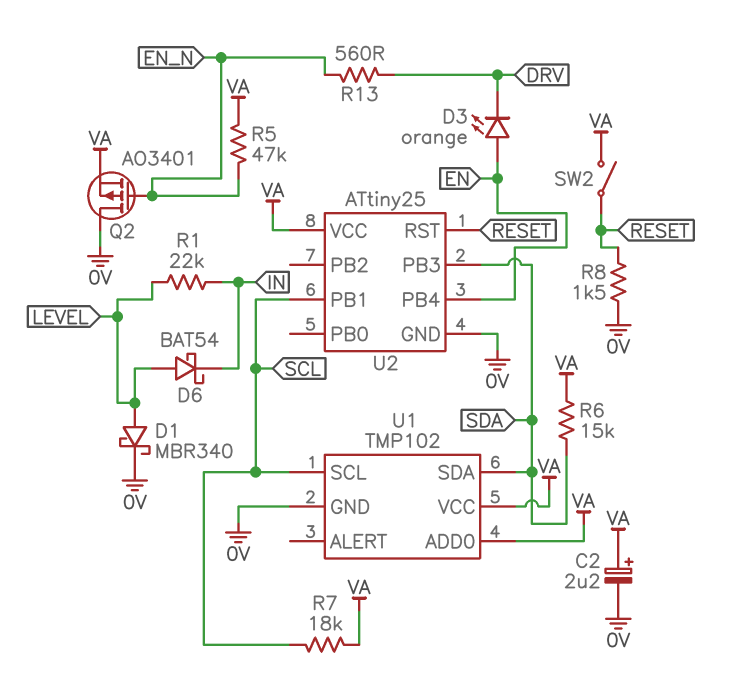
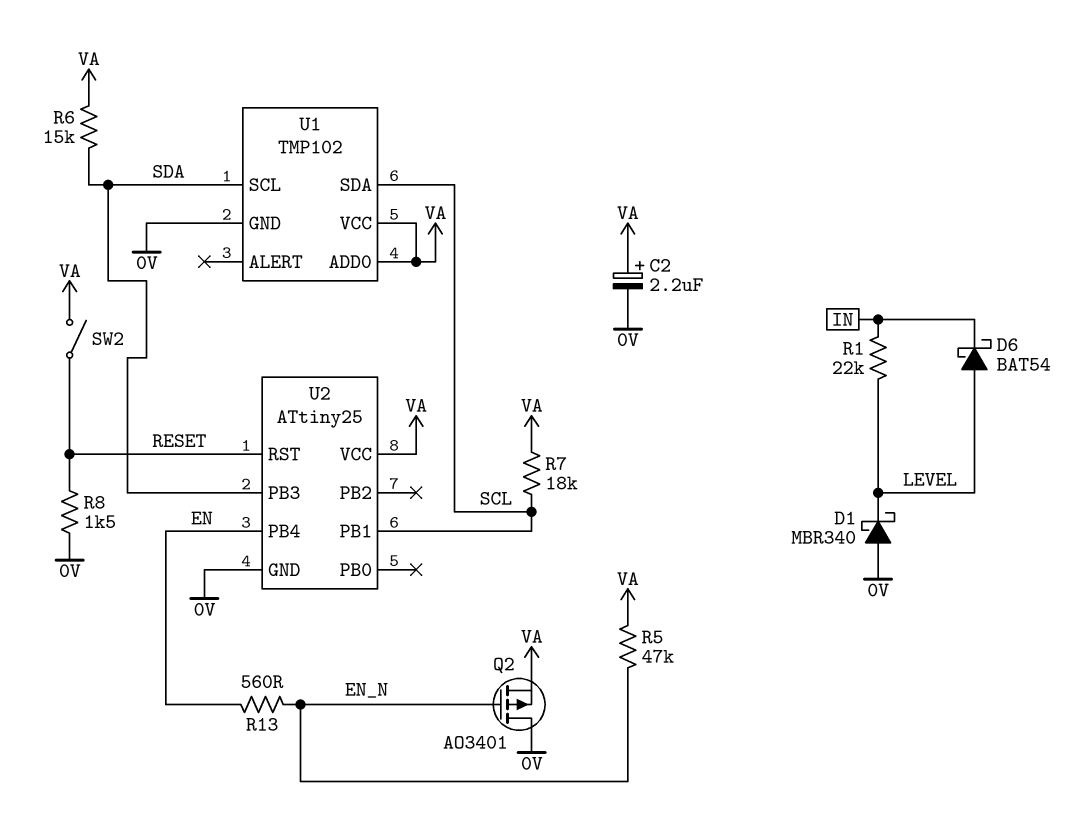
D1: schottky MBR340 (A LEVEL, K 0V) -> schottky MBR340 (A 0V, K LEVEL)
D3: LED orange (A EN, K DRV) -> none
R13: 560 (DRV, EN_N) -> 560 (EN, EN_N)
U1 pin SCL: SCL -> SDA
U1 pin SDA: SDA -> SCL

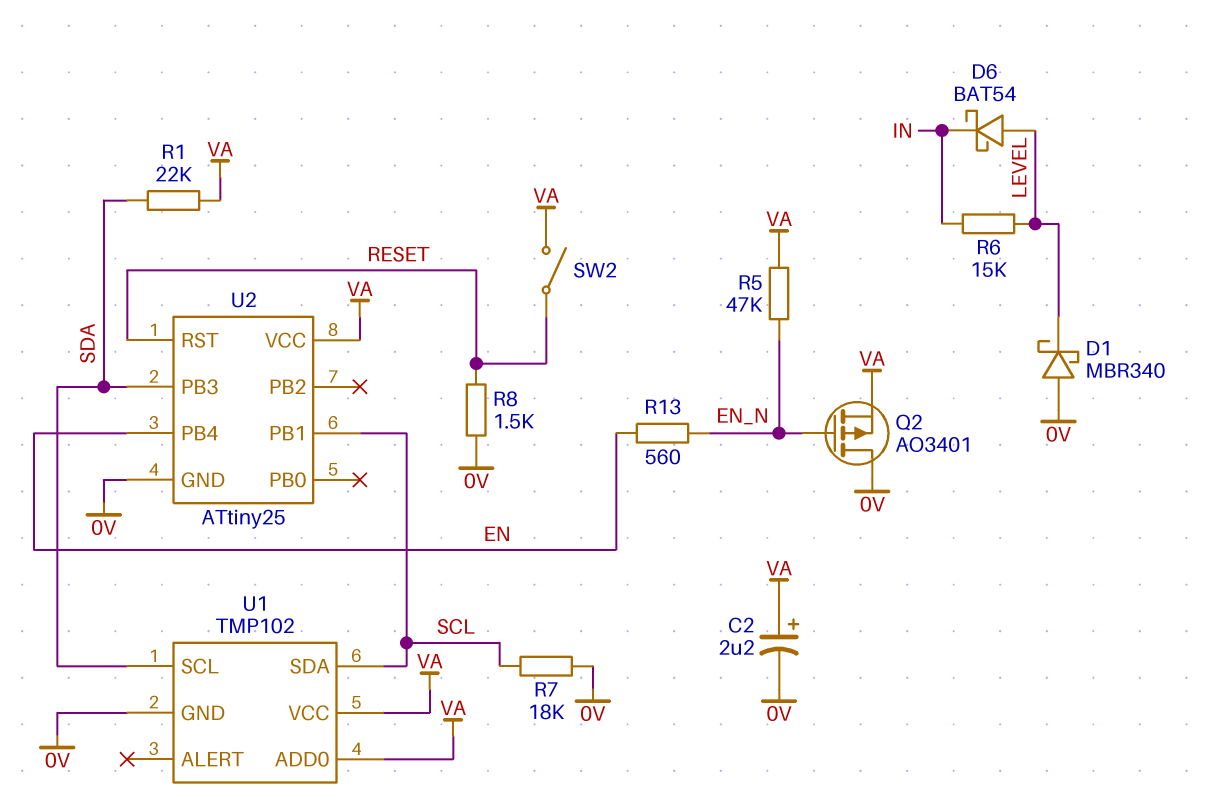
R1: 22k (IN, LEVEL) -> 22k (SDA, VA)
R6: 15k (SDA, VA) -> 15k (IN, LEVEL)
R7: 18k (SCL, VA) -> 18k (0V, SCL)

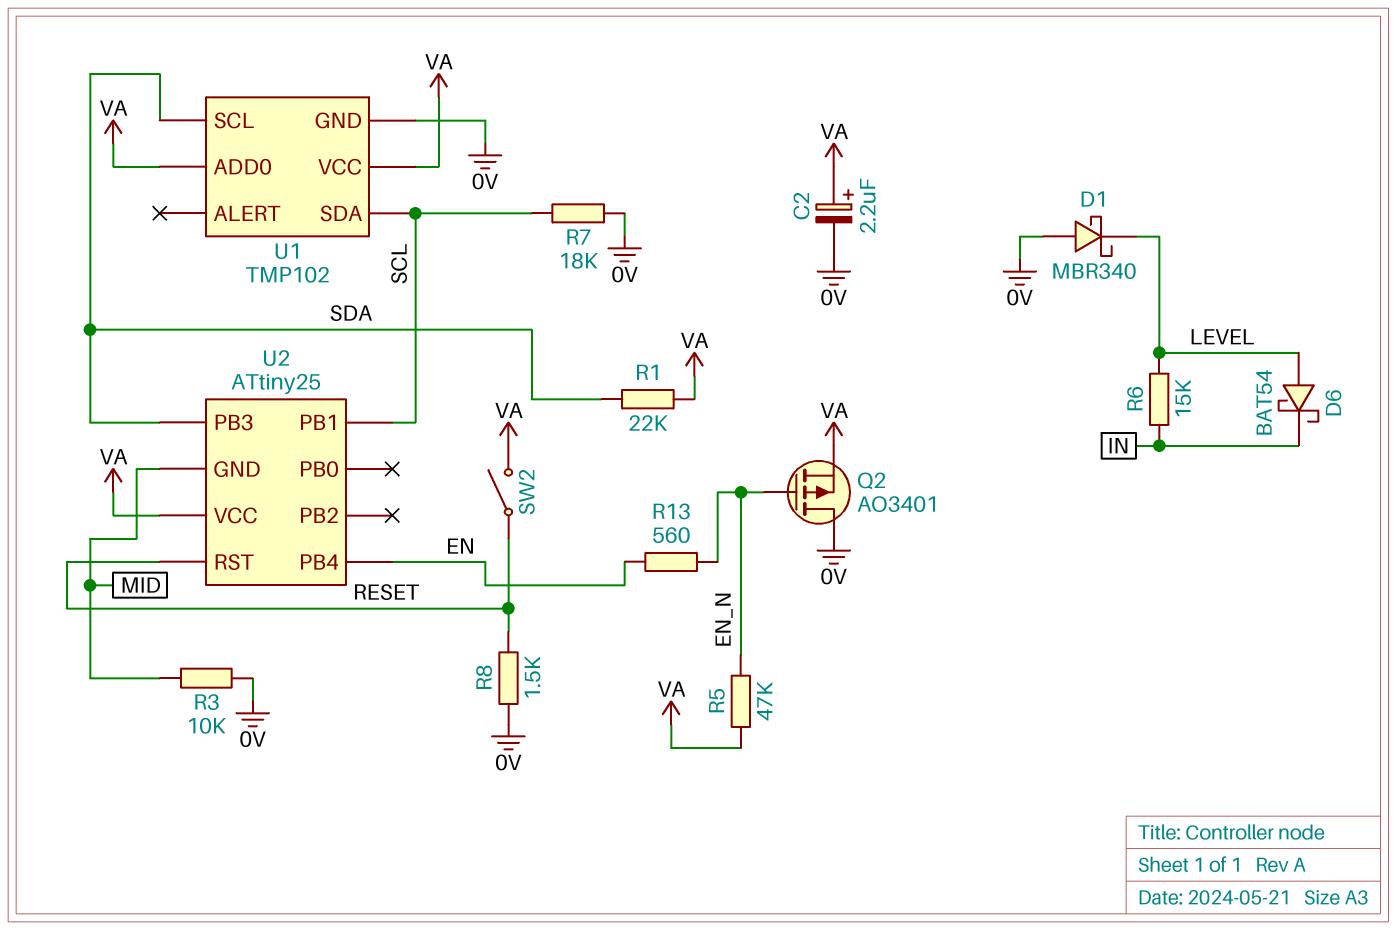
R3: none -> 10k (0V, MID)
U2 pin GND: 0V -> MID

